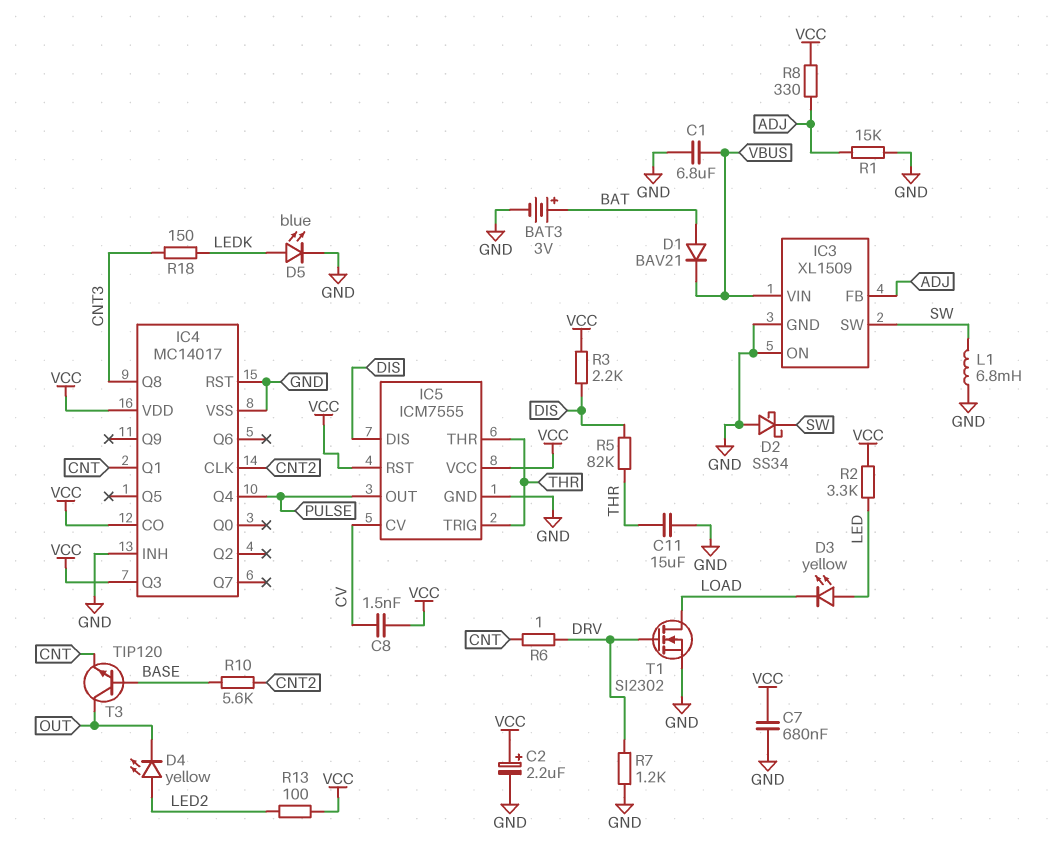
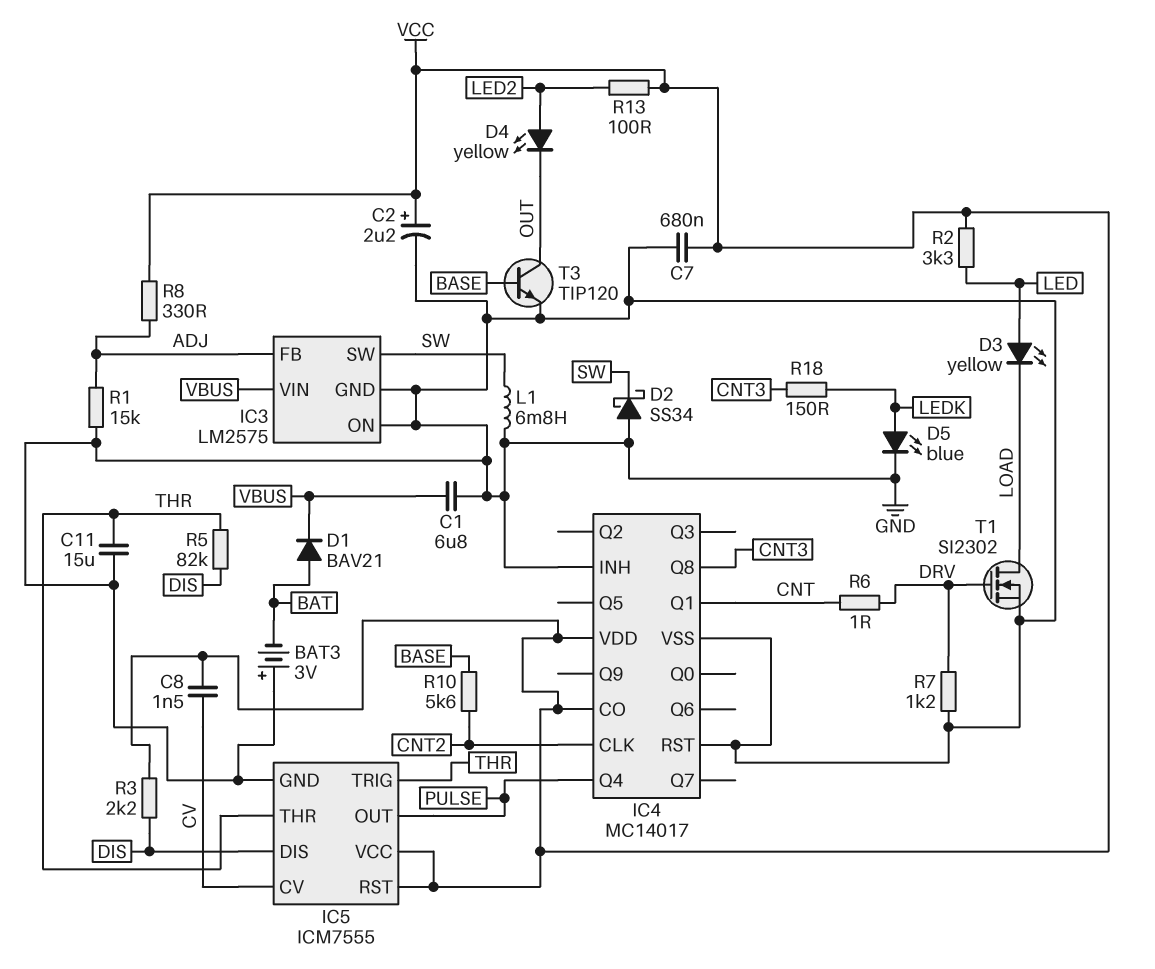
BAT3: 3V (plus BAT, minus GND) -> 3V (plus GND, minus BAT)
IC3: XL1509 -> LM2575
IC4 pin Q3: VCC -> none
T3: NPN TIP120 (B BASE, C OUT, E CNT) -> NPN TIP120 (B BASE, C OUT, E GND)

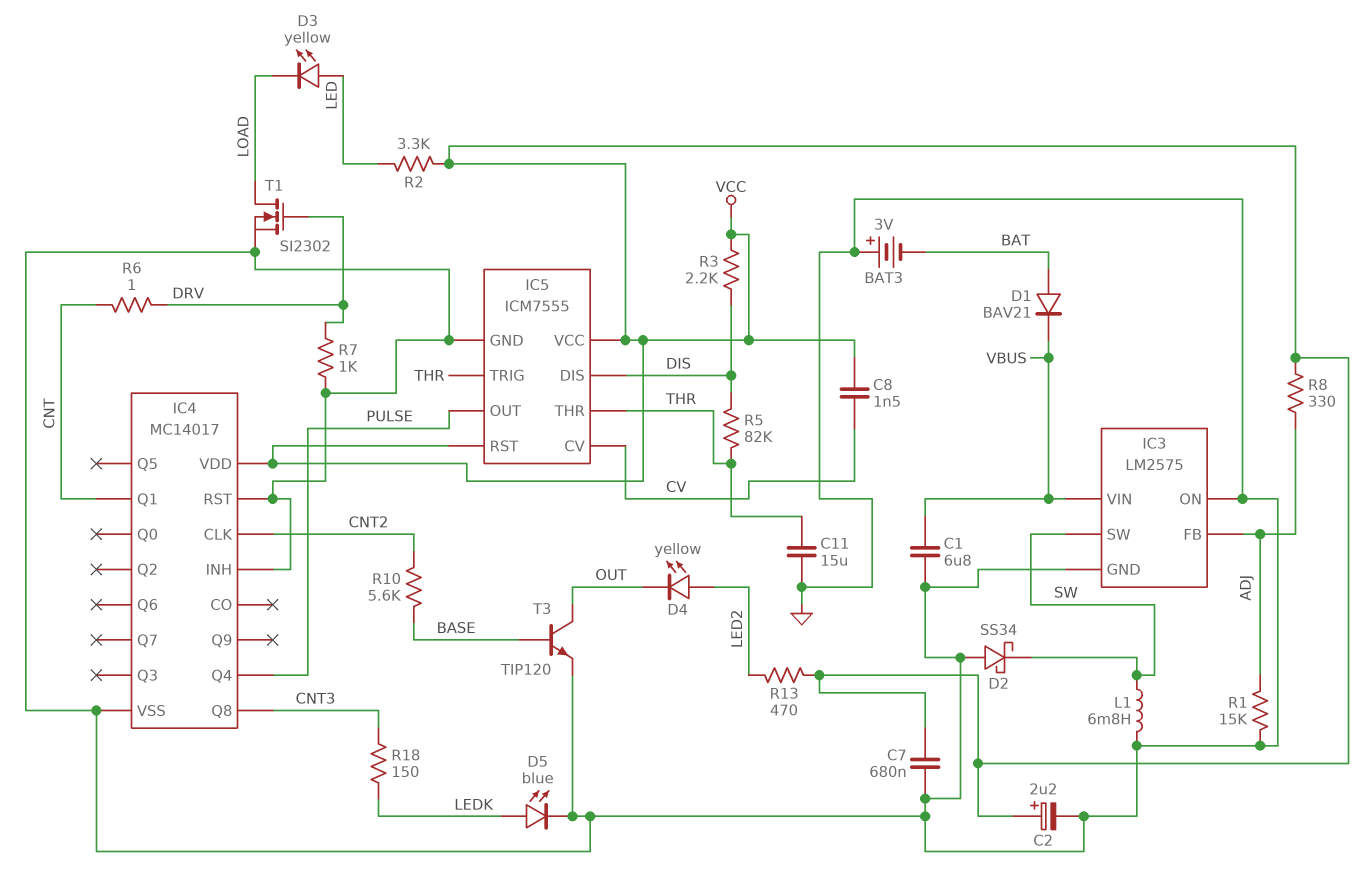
IC4 pin CO: VCC -> none
R7: 1.2k (DRV, GND) -> 1k (DRV, GND)
R13: 100 (LED2, VCC) -> 470 (LED2, VCC)

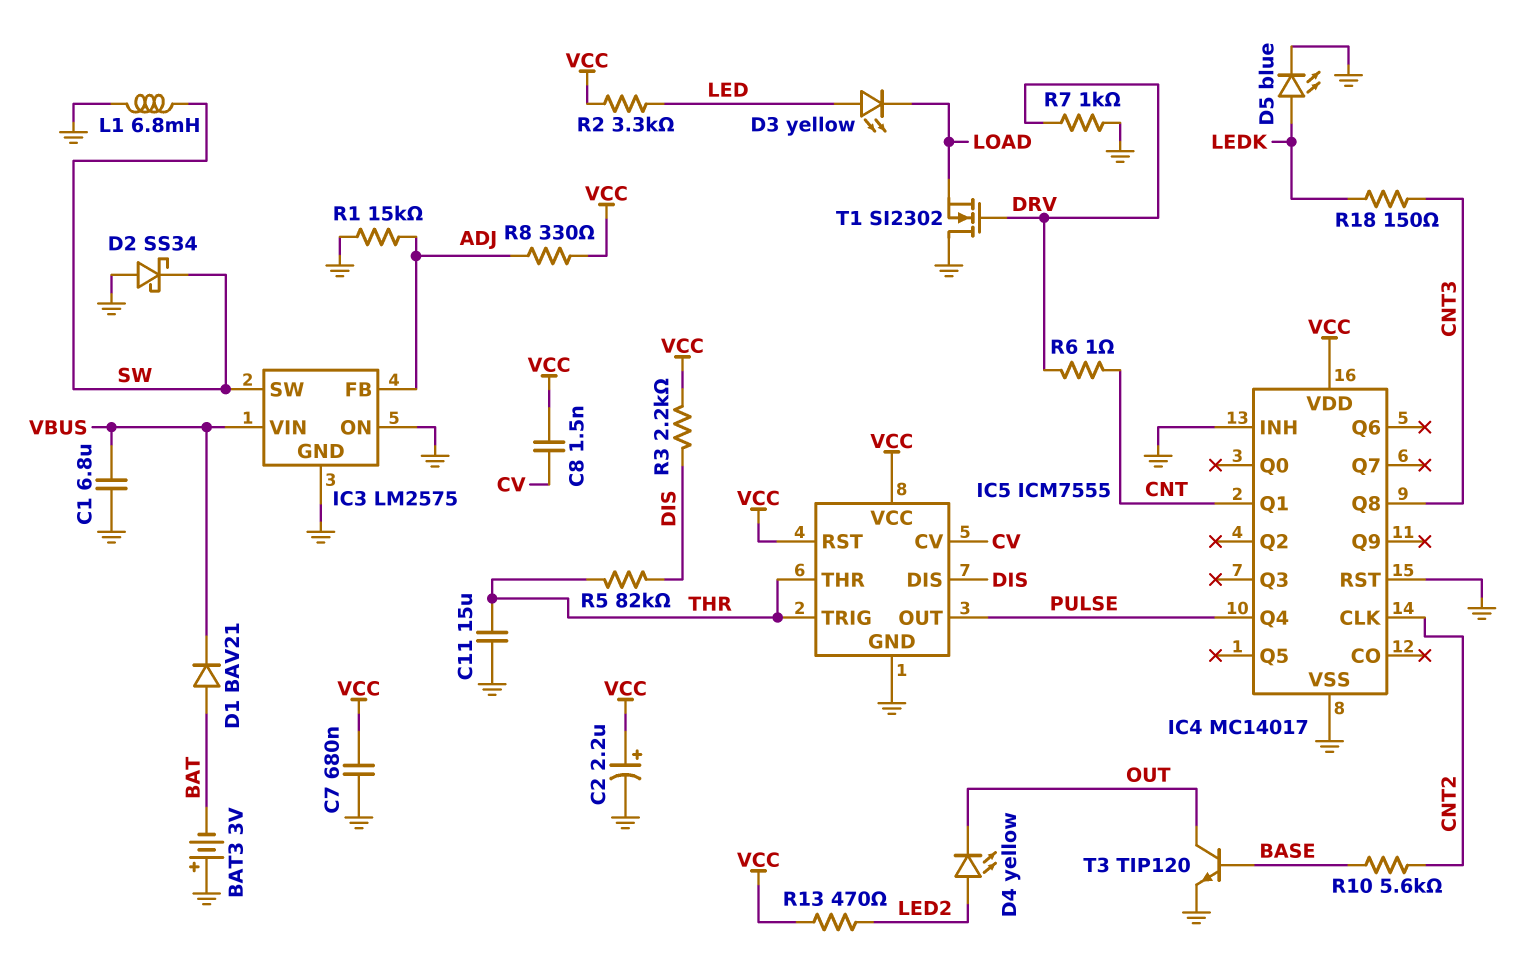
T1: NMOS SI2302 (G DRV, D LOAD, S GND) -> NMOS SI2302 (G DRV, D GND, S LOAD)

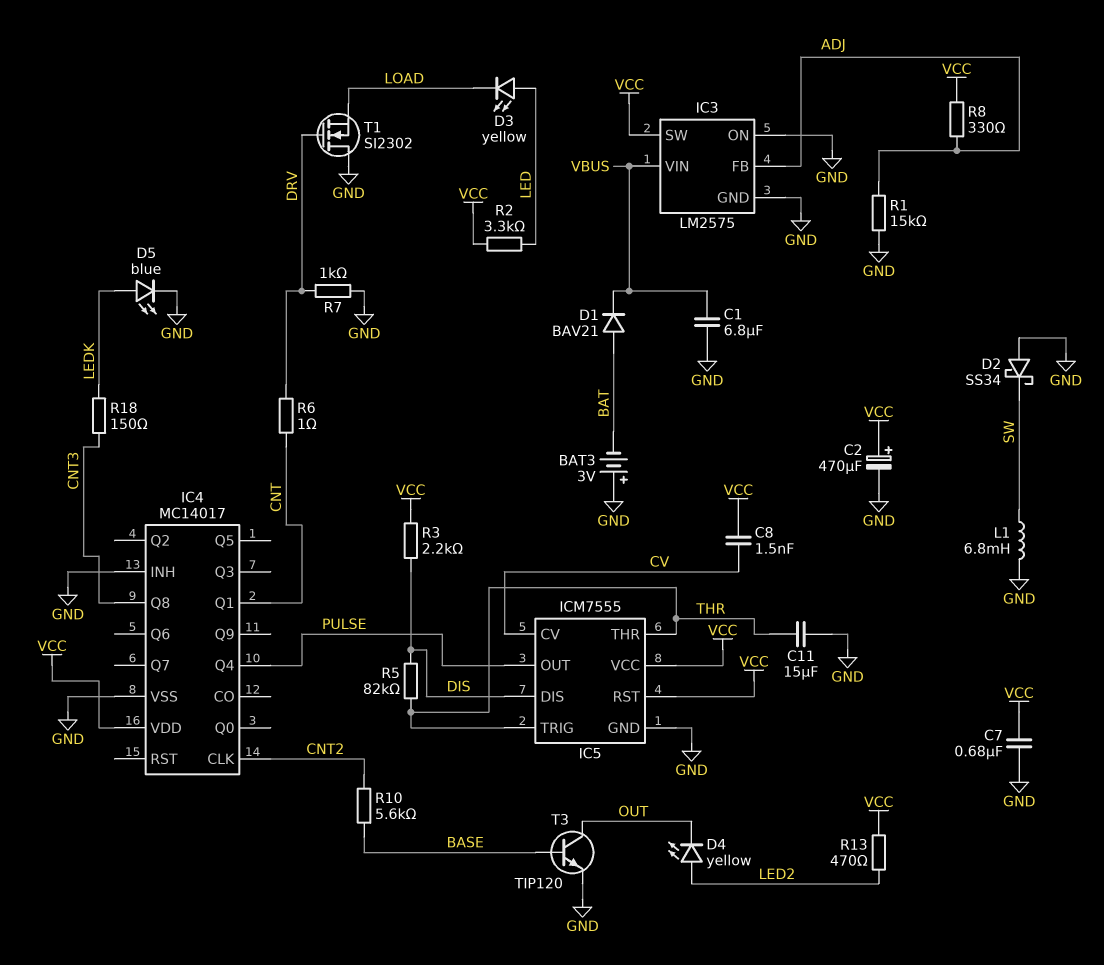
C2: 2.2uF (plus VCC, minus GND) -> 470uF (plus VCC, minus GND)
IC3 pin SW: SW -> VCC
IC4 pin RST: GND -> none

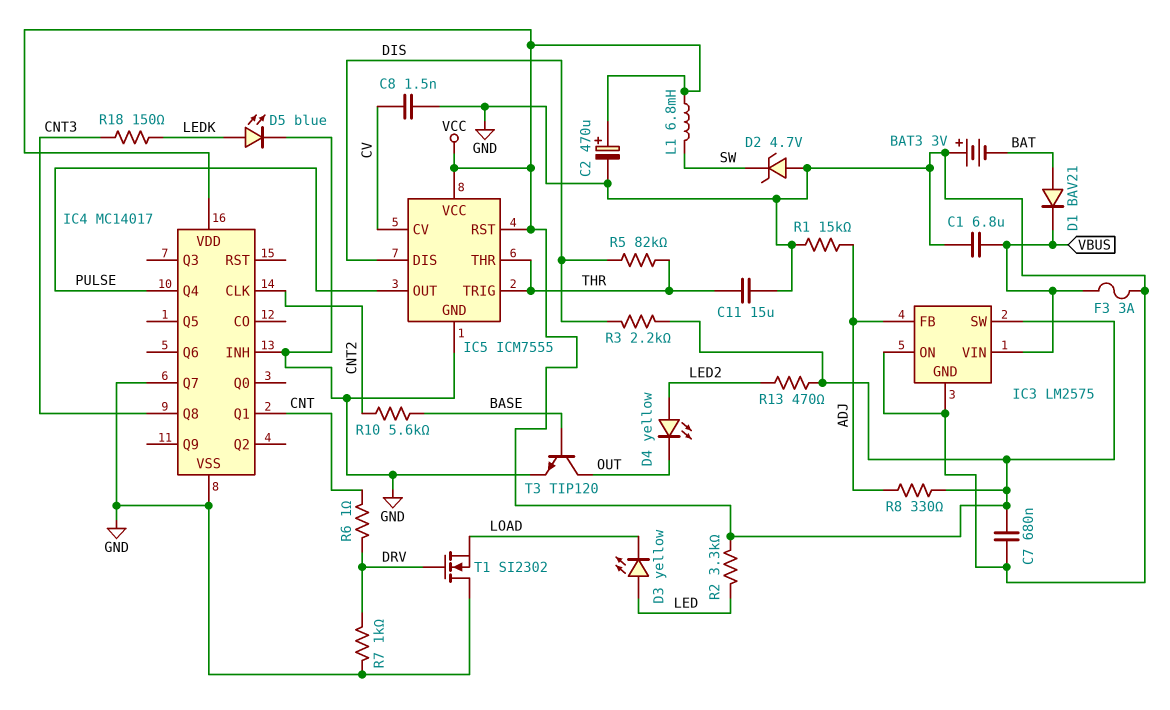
C8: 1.5nF (CV, VCC) -> 1.5nF (CV, GND)
D2: schottky SS34 (A GND, K SW) -> zener 4.7V (A GND, K SW)
F3: none -> 3A (GND, VBUS)
IC4 pin Q7: none -> GND
L1: 6.8mH (GND, SW) -> 6.8mH (SW, VCC)

